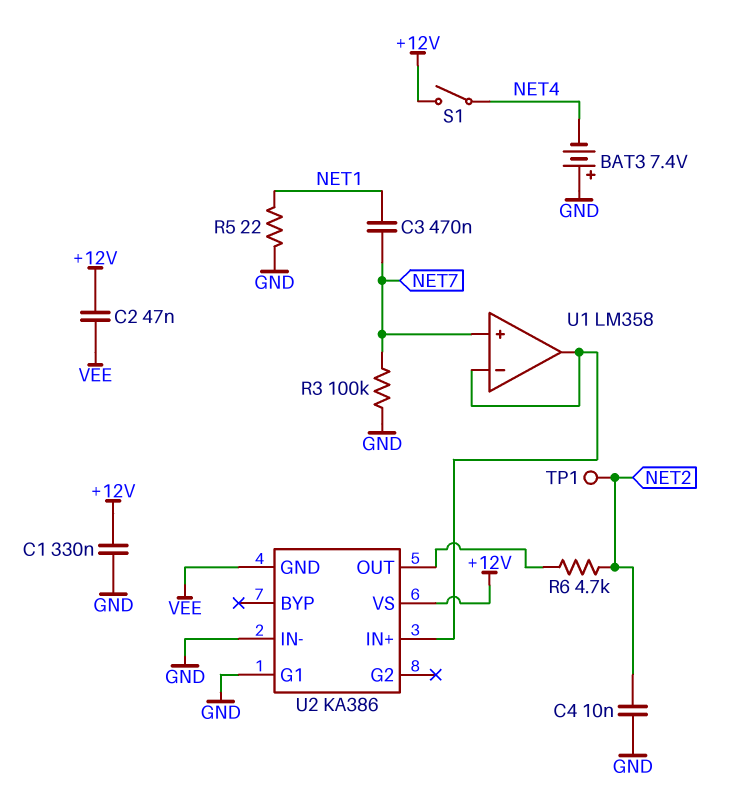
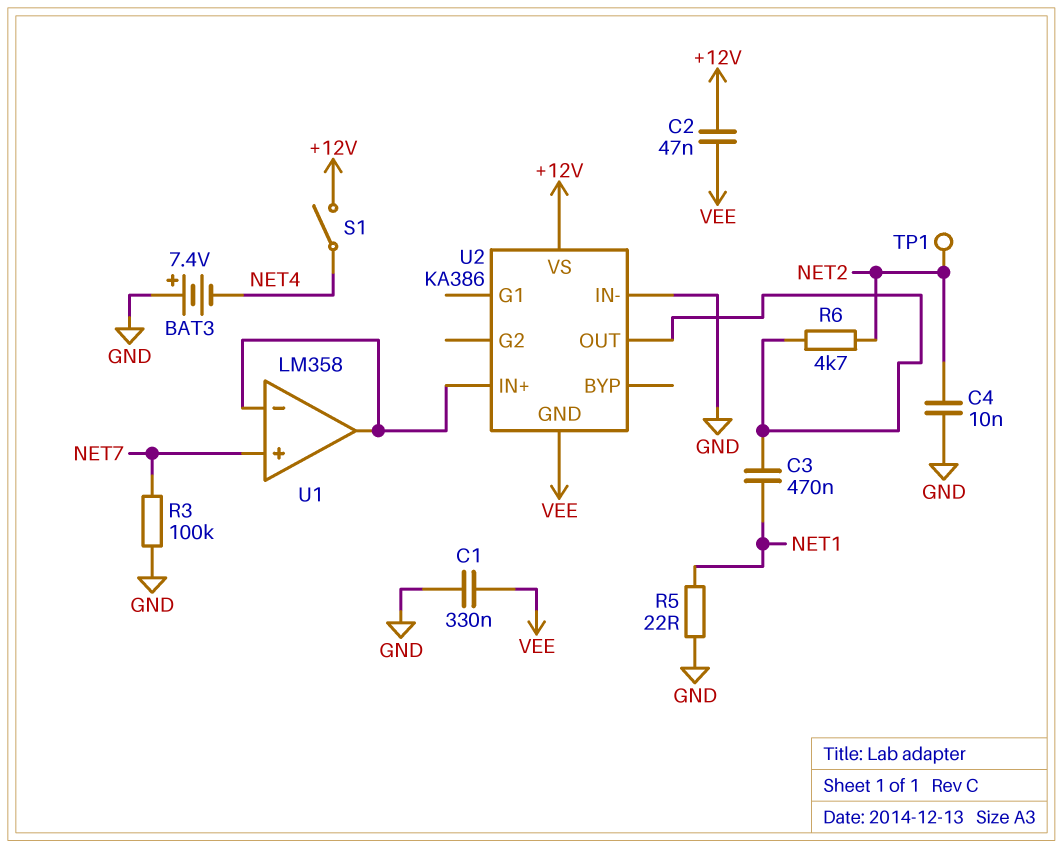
C1: 330nF (+12V, GND) -> 330nF (GND, VEE)
C3: 470nF (NET1, NET7) -> 470nF (NET1, U2/OUT)
U2 pin G1: GND -> none

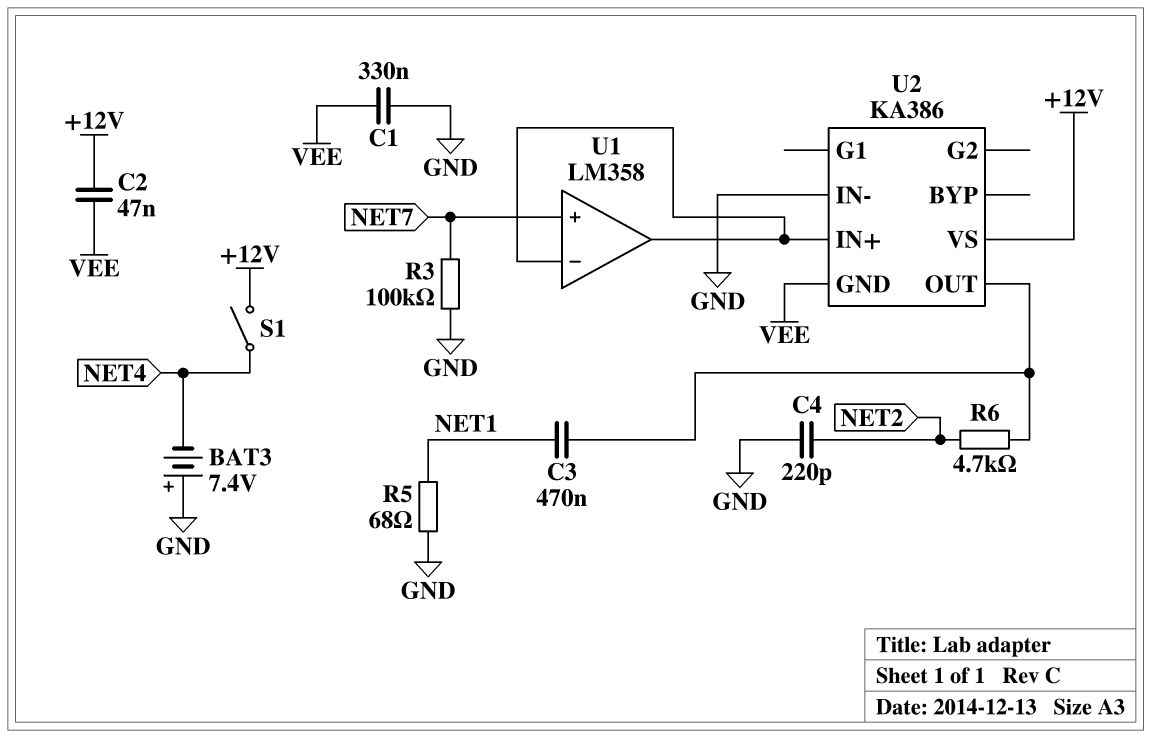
C4: 10nF (GND, NET2) -> 220pF (GND, NET2)
R5: 22 (GND, NET1) -> 68 (GND, NET1)
TP1: test point (NET2) -> none

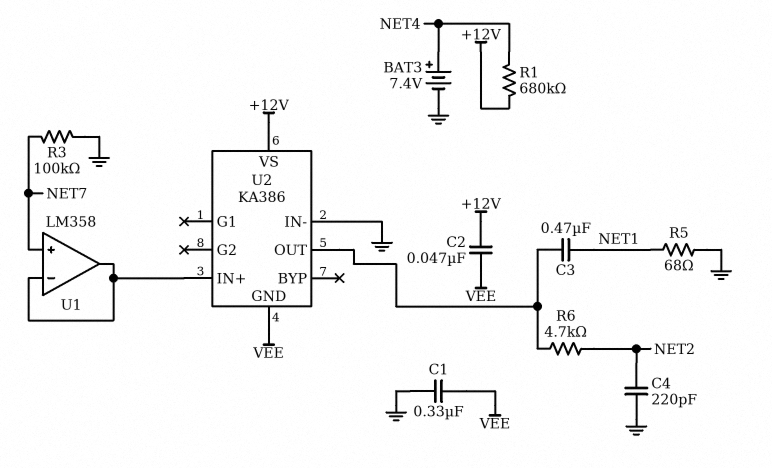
BAT3: 7.4V (plus GND, minus NET4) -> 7.4V (plus NET4, minus GND)
R1: none -> 680k (+12V, NET4)
S1: switch (+12V, NET4) -> none

